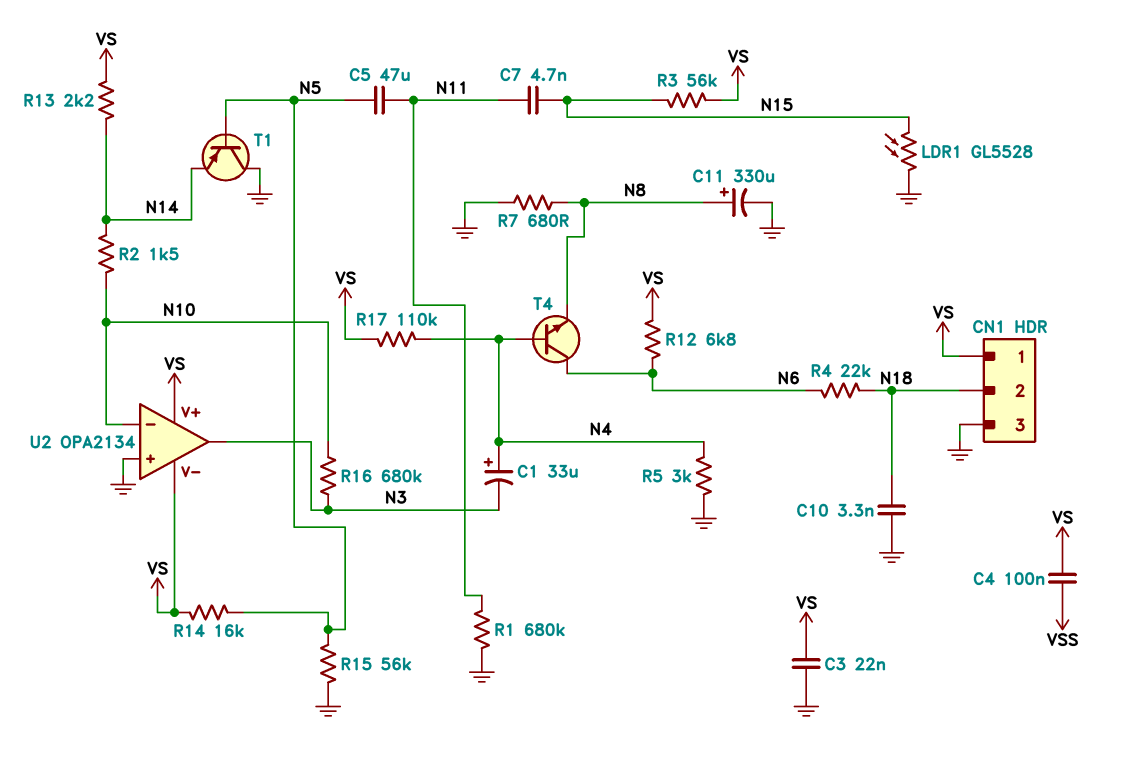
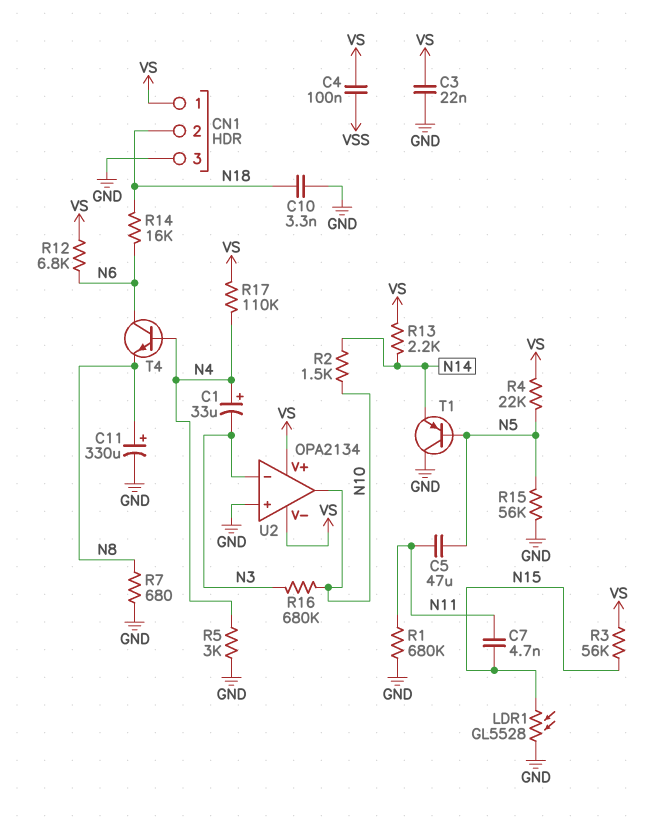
R4: 22k (N6, N18) -> 22k (N5, VS)
R14: 16k (N5, VS) -> 16k (N6, N18)
U2 pin in-: N10 -> N3
U2 pin out: N3 -> N10

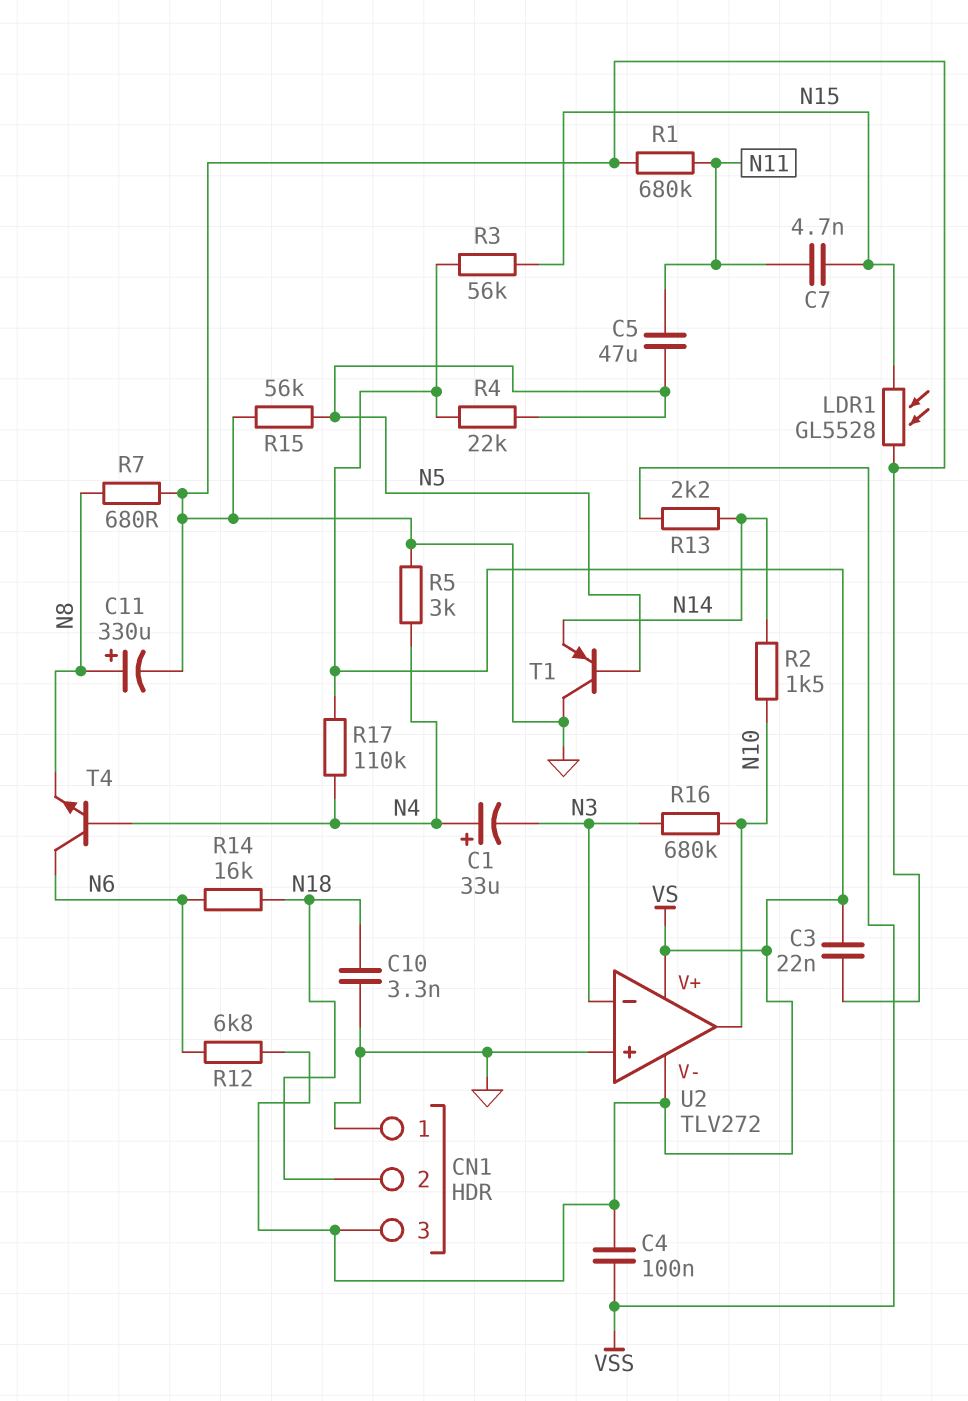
CN1 pin 1: VS -> GND
CN1 pin 3: GND -> VS
R13: 2.2k (N14, VS) -> 2.2k (N14, VSS)
U2: OPA2134 -> TLV272

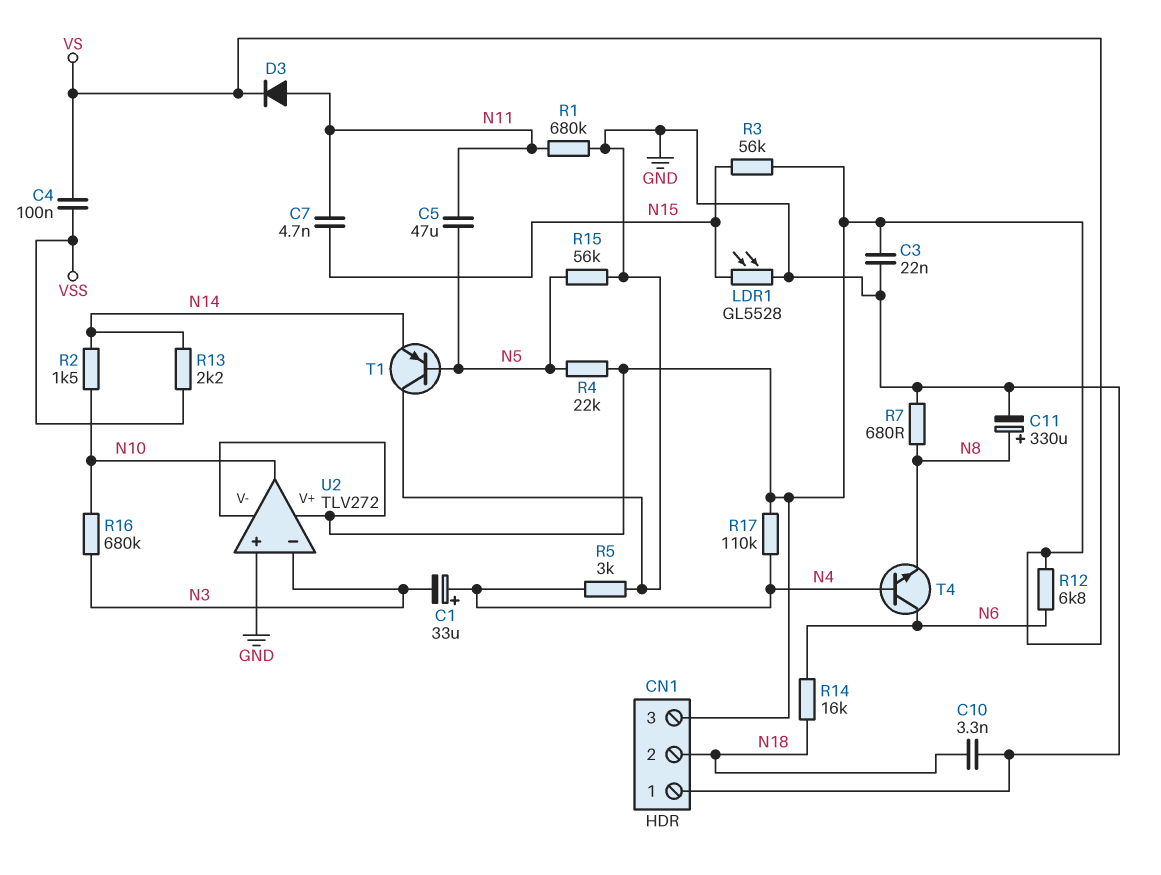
D3: none -> diode (A N11, K VS)

